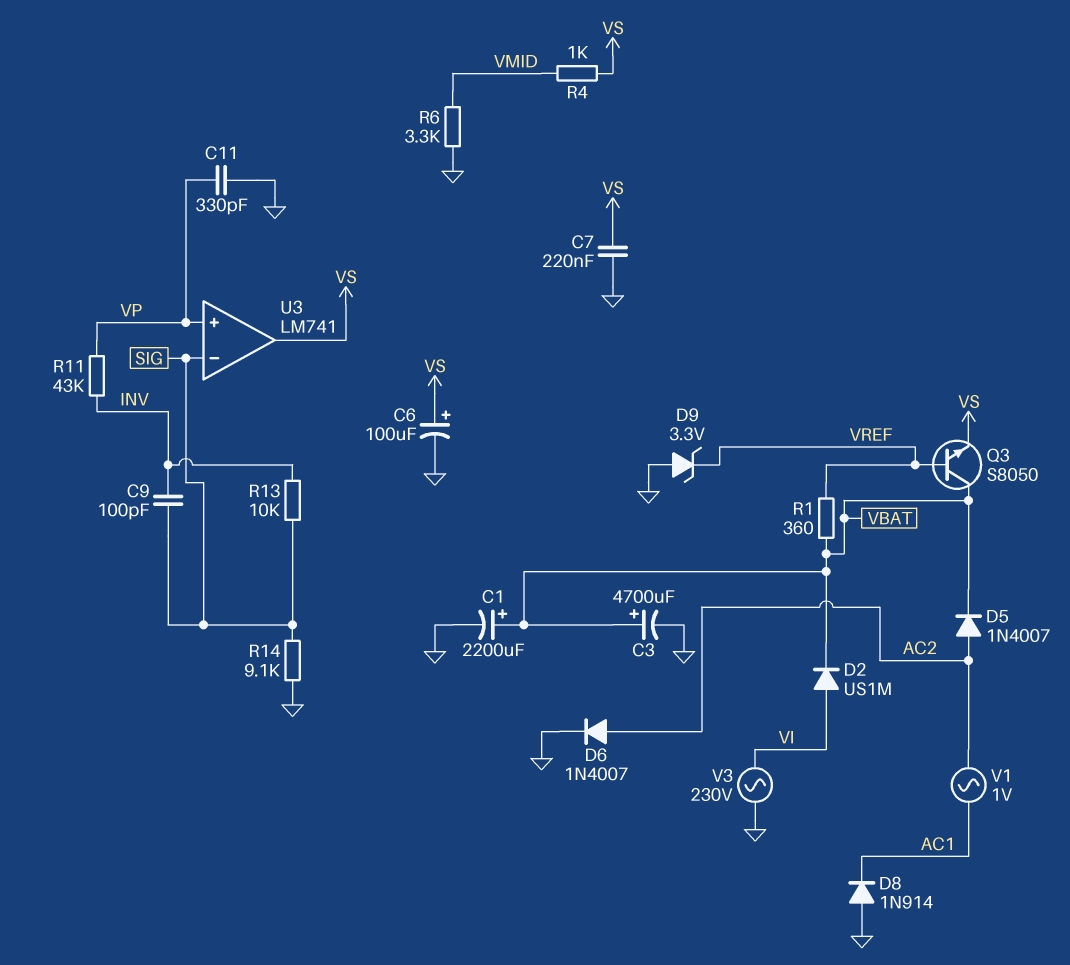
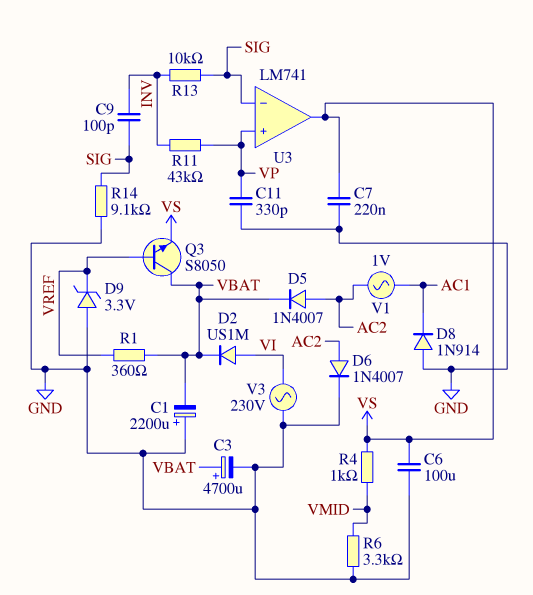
C1: 2200uF (plus VBAT, minus GND) -> 2200uF (plus GND, minus VBAT)
C6: 100uF (plus VS, minus GND) -> 100uF (GND, VS)

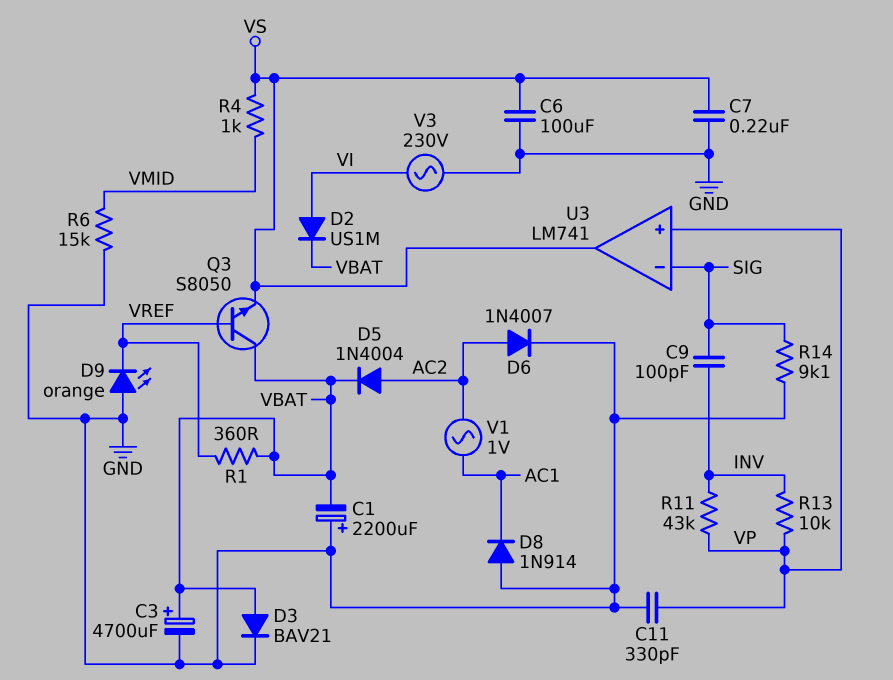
D3: none -> diode BAV21 (A VBAT, K GND)
D5: diode 1N4007 (A AC2, K VBAT) -> diode 1N4004 (A AC2, K VBAT)
D9: zener 3.3V (A GND, K VREF) -> LED orange (A GND, K VREF)
R6: 3.3k (GND, VMID) -> 15k (GND, VMID)
R13: 10k (INV, SIG) -> 10k (INV, VP)

